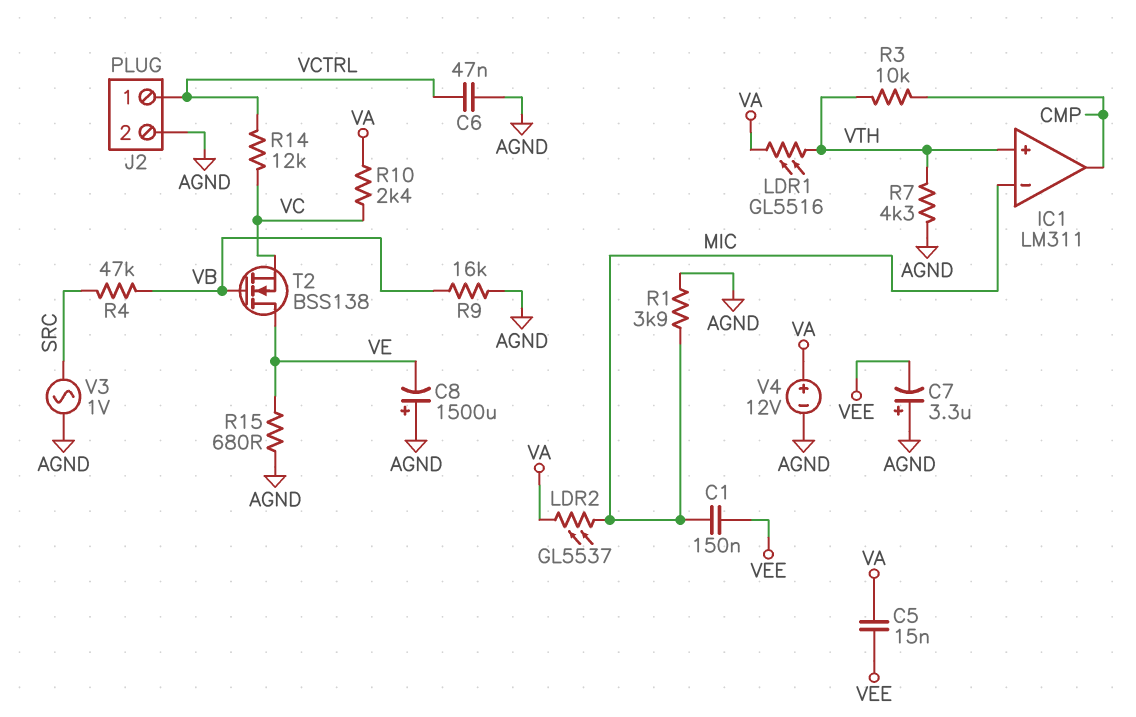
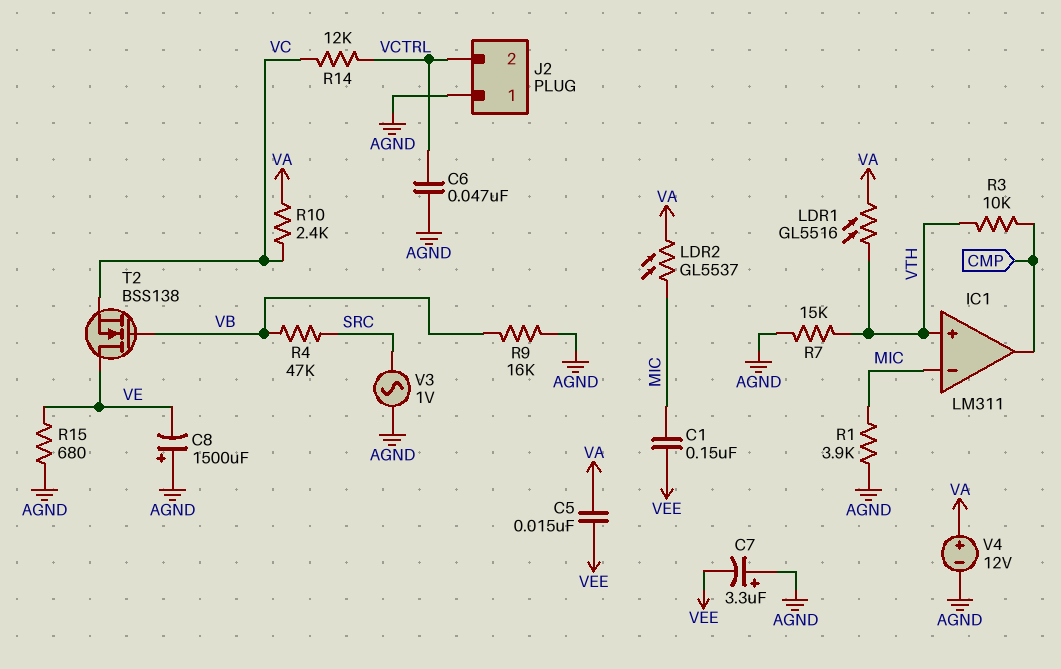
J2 pin 1: VCTRL -> AGND
J2 pin 2: AGND -> VCTRL
R7: 4.3k (AGND, VTH) -> 15k (AGND, VTH)

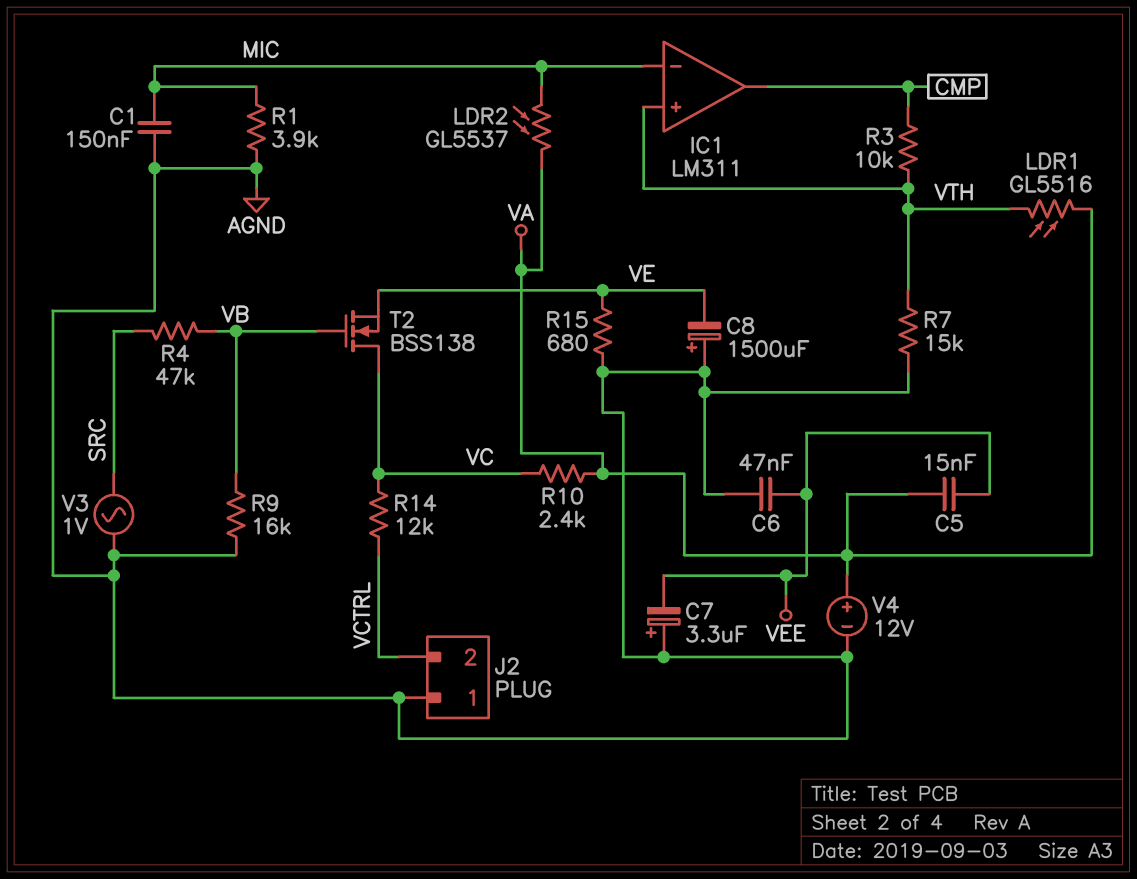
C1: 150nF (MIC, VEE) -> 150nF (AGND, MIC)
C6: 47nF (AGND, VCTRL) -> 47nF (AGND, VEE)
T2: NMOS BSS138 (G VB, D VE, S VC) -> NMOS BSS138 (G VB, D VC, S VE)

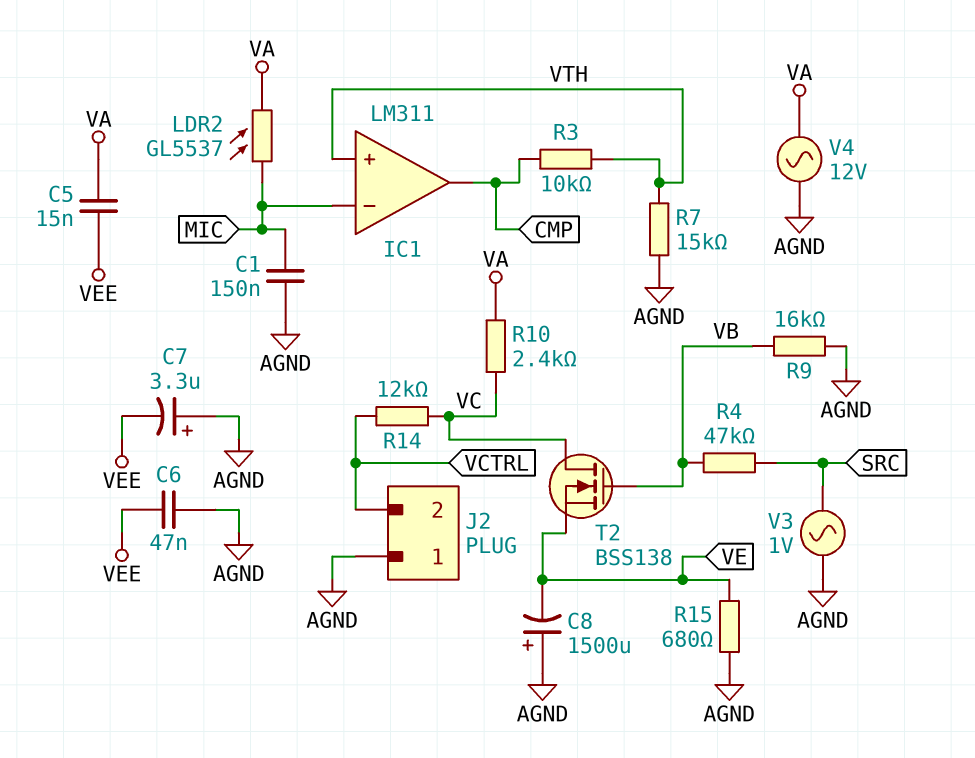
LDR1: GL5516 (VA, VTH) -> none
R1: 3.9k (AGND, MIC) -> none
V4: 12V (plus VA, minus AGND) -> AC 12V (AGND, VA)

